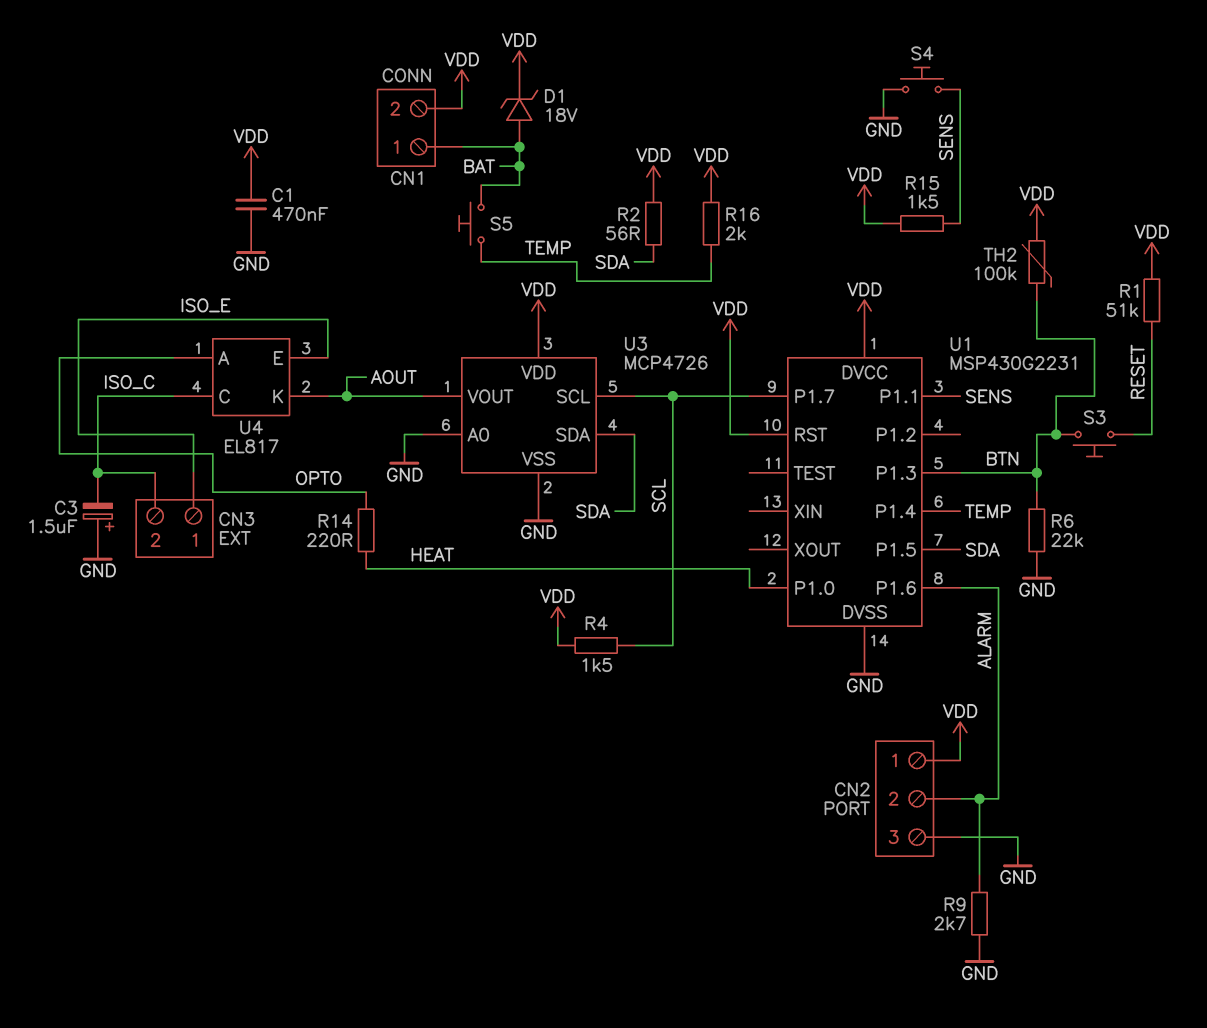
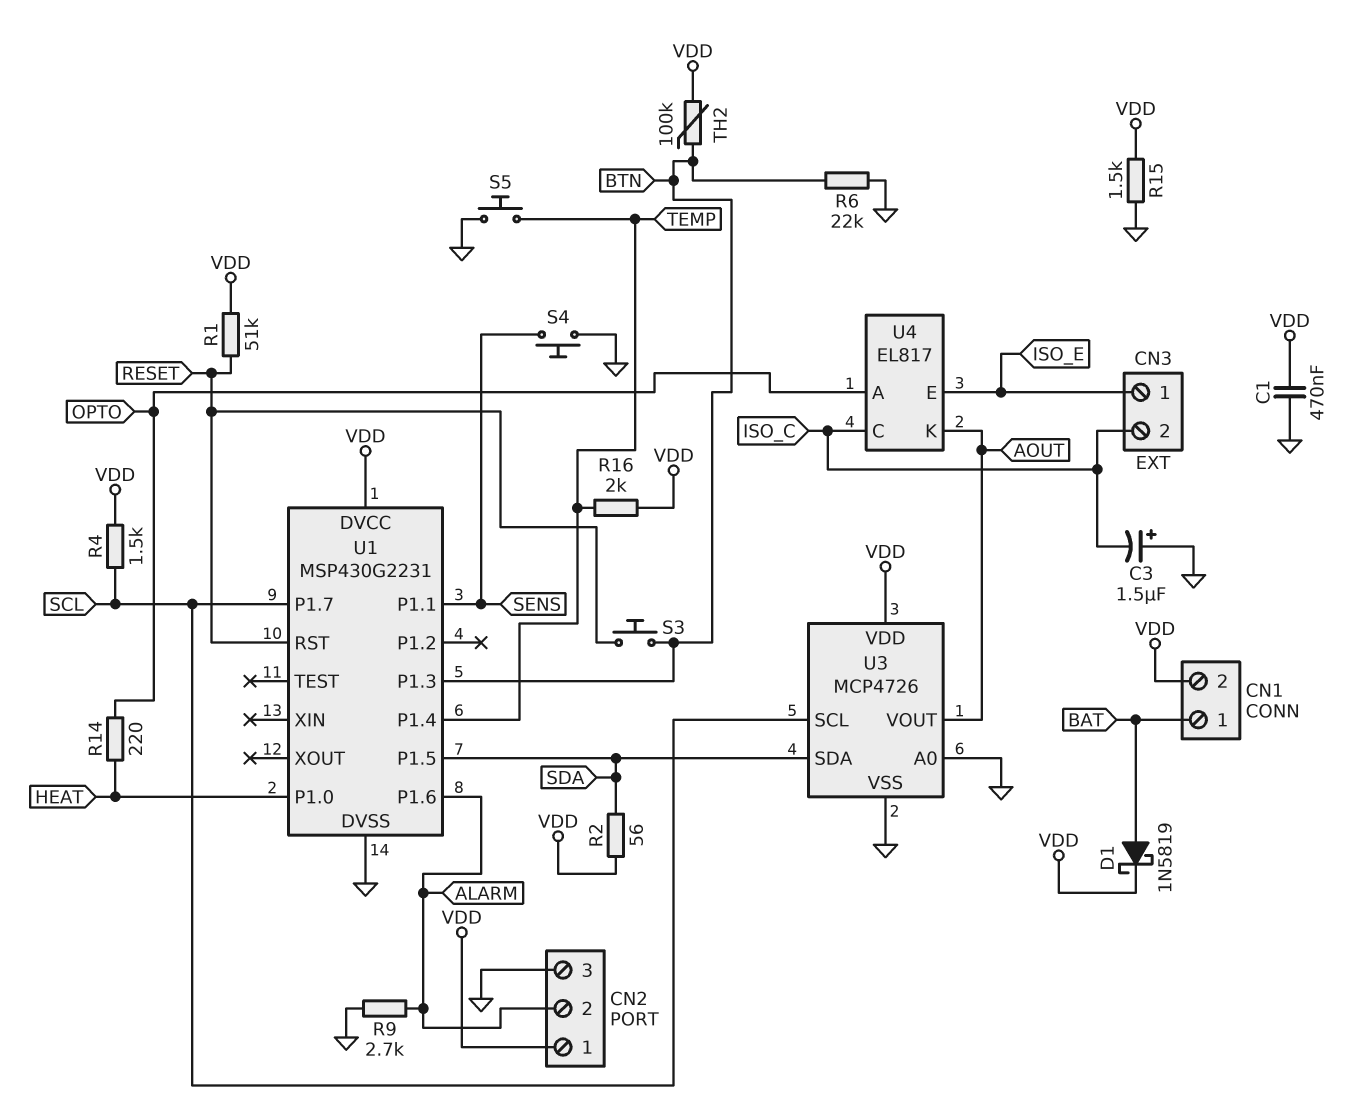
D1: zener 18V (A BAT, K VDD) -> schottky 1N5819 (A BAT, K VDD)
R15: 1.5k (SENS, VDD) -> 1.5k (GND, VDD)
S5: button (BAT, TEMP) -> button (GND, TEMP)
U1 pin RST: VDD -> RESET

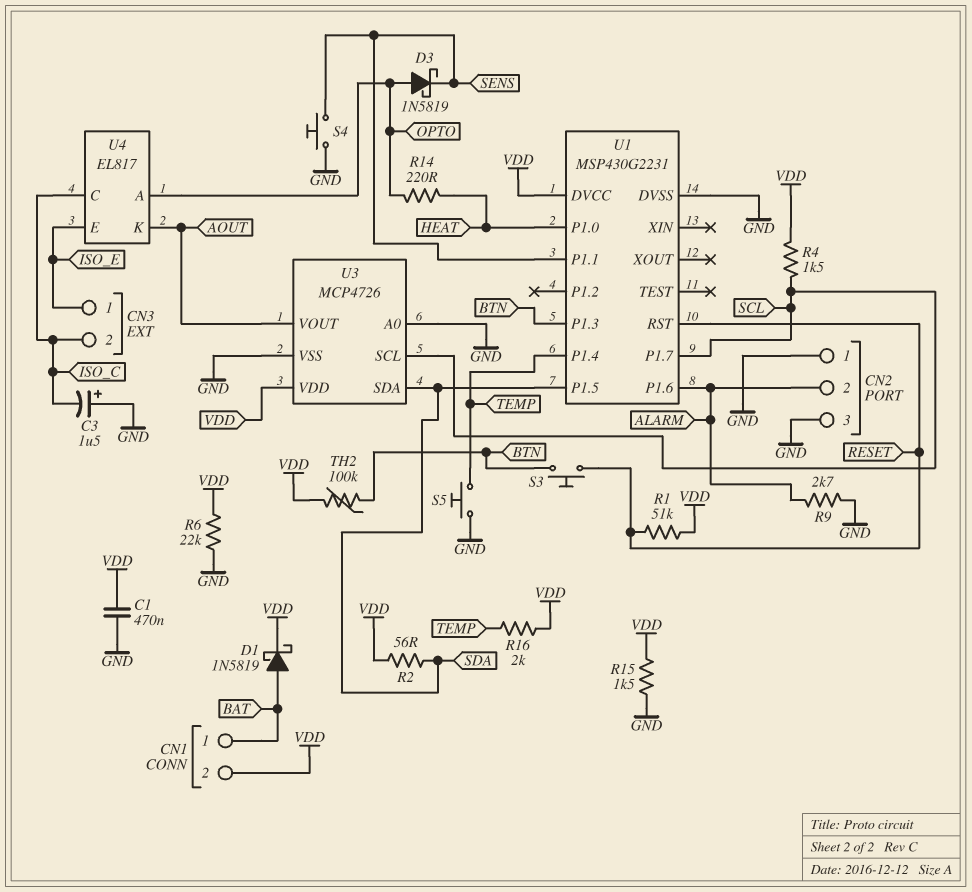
CN2 pin 1: VDD -> GND
D3: none -> schottky 1N5819 (A OPTO, K SENS)
R6: 22k (BTN, GND) -> 22k (GND, VDD)

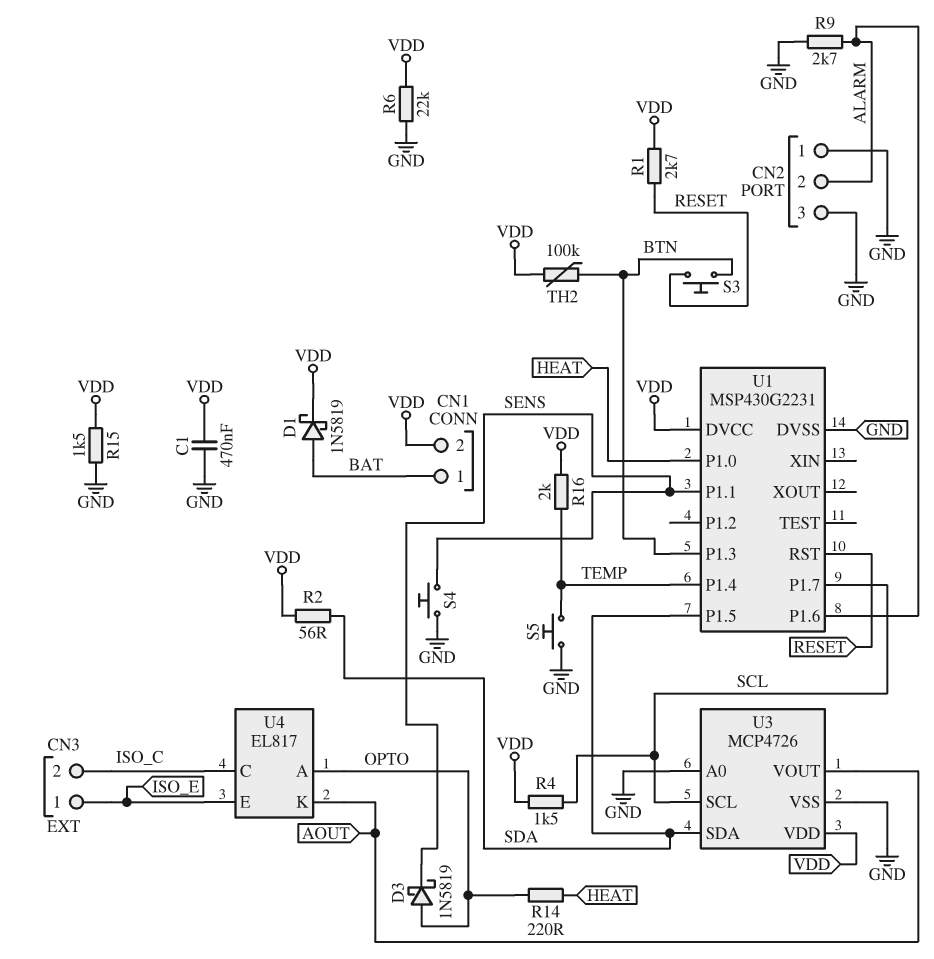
C3: 1.5uF (plus GND, minus ISO_C) -> none
R1: 51k (RESET, VDD) -> 2.7k (RESET, VDD)

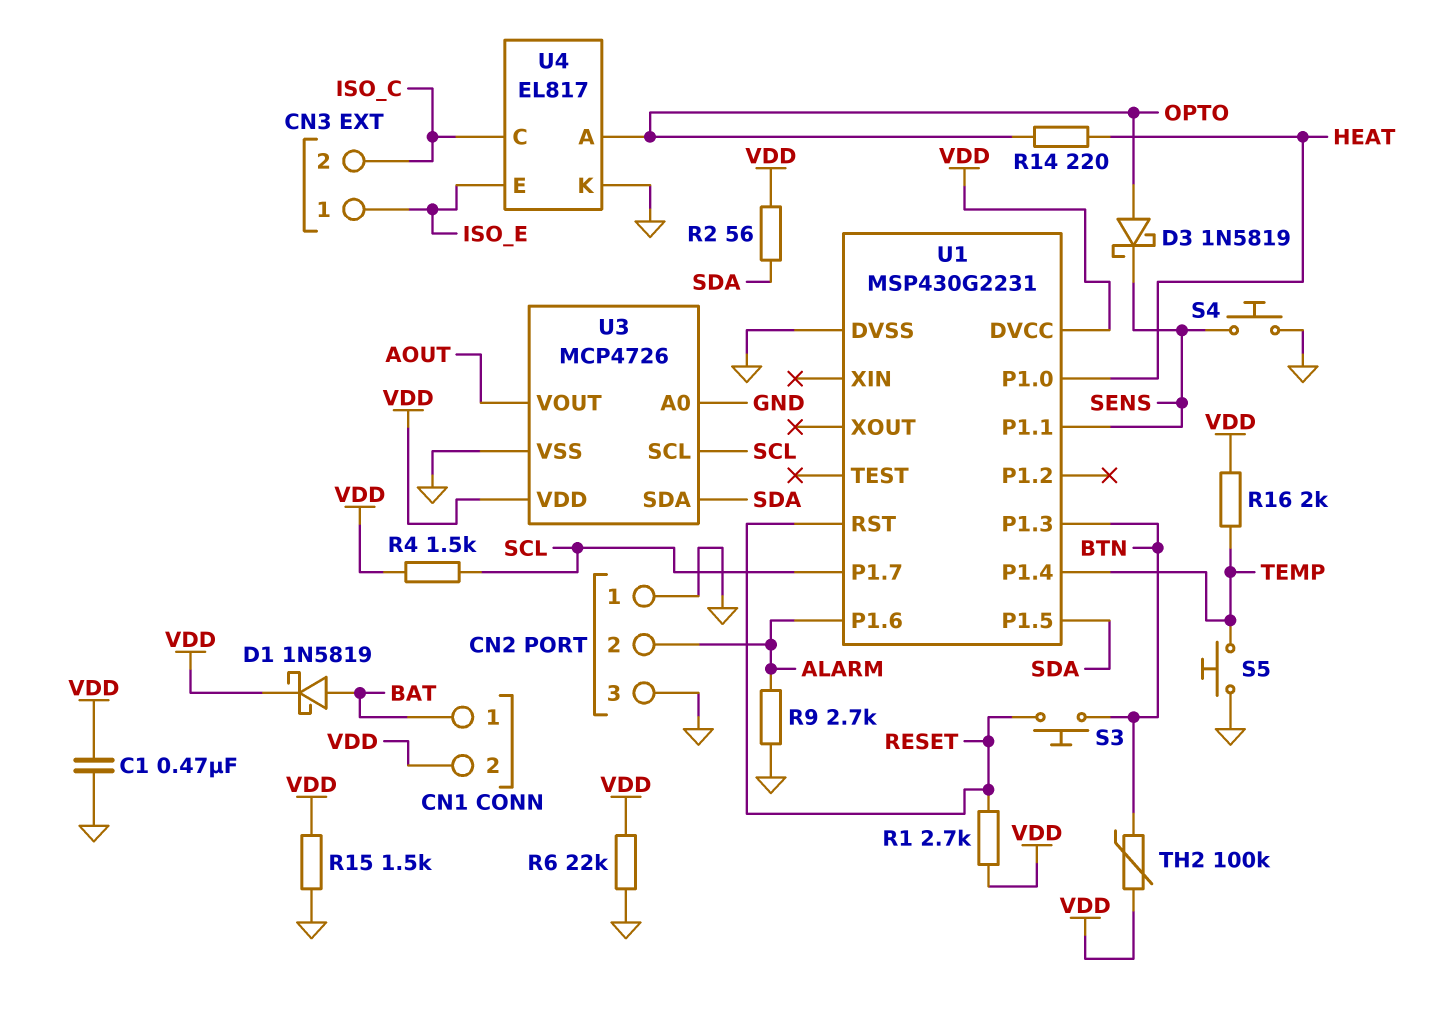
U4 pin K: AOUT -> GND

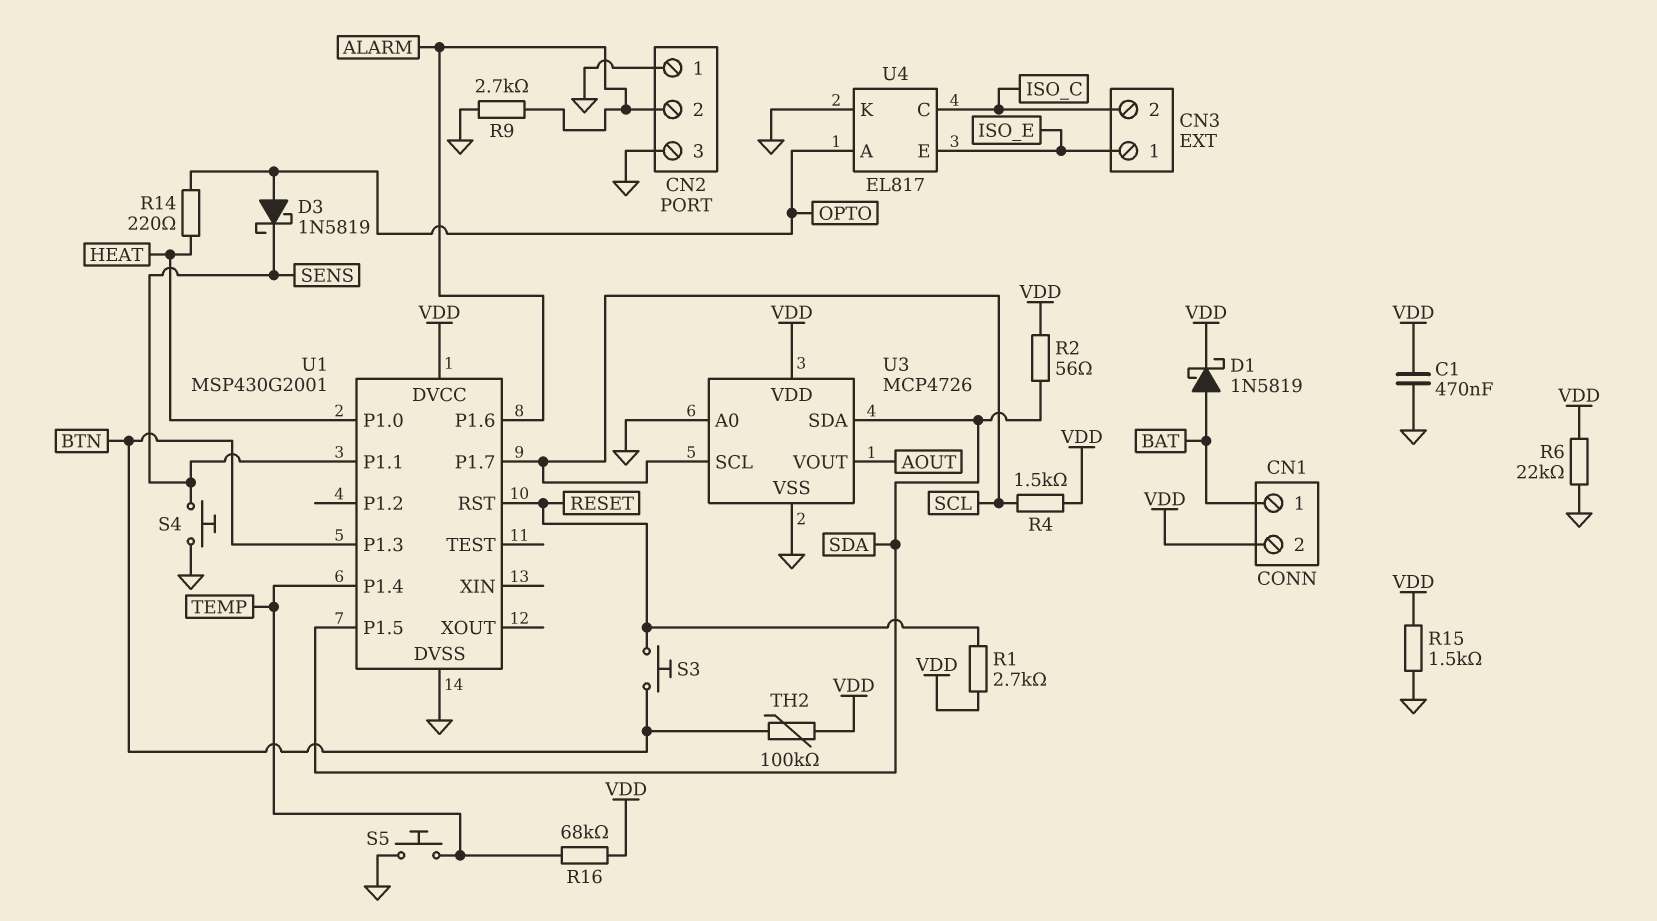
R16: 2k (TEMP, VDD) -> 68k (TEMP, VDD)
U1: MSP430G2231 -> MSP430G2001

